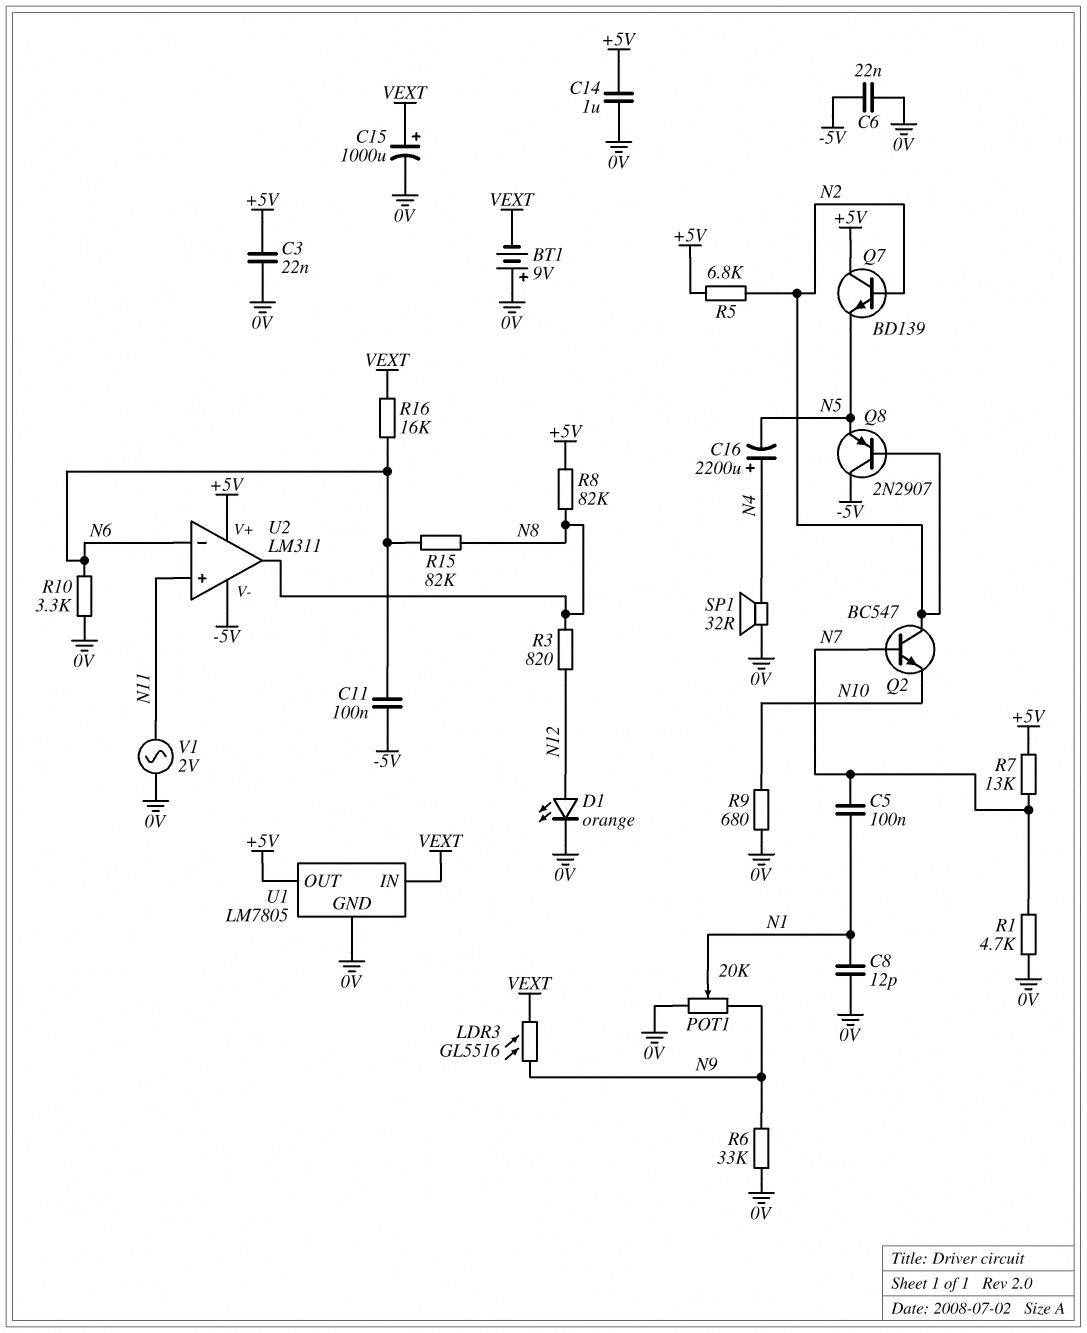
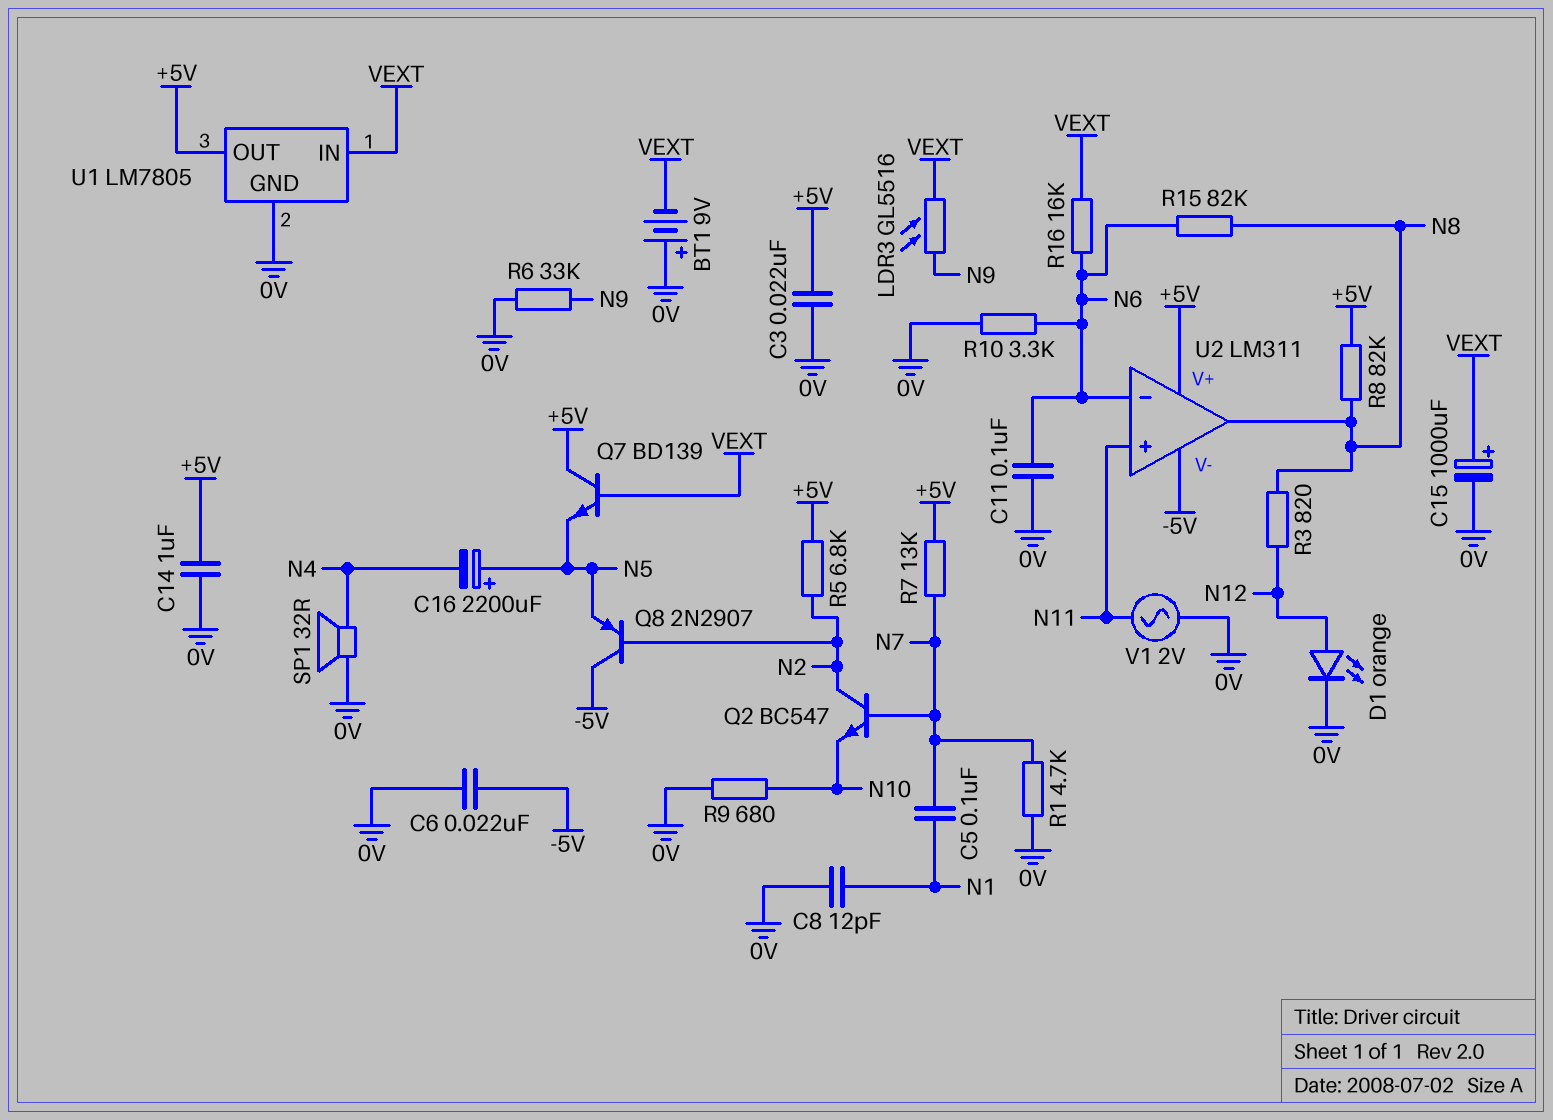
C11: 100nF (-5V, N6) -> 100nF (0V, N6)
C16: 2200uF (plus N4, minus N5) -> 2200uF (plus N5, minus N4)
POT1: 20k (0V, N9, wiper N1) -> none
Q7: NPN BD139 (B N2, C +5V, E N5) -> NPN BD139 (B VEXT, C +5V, E N5)

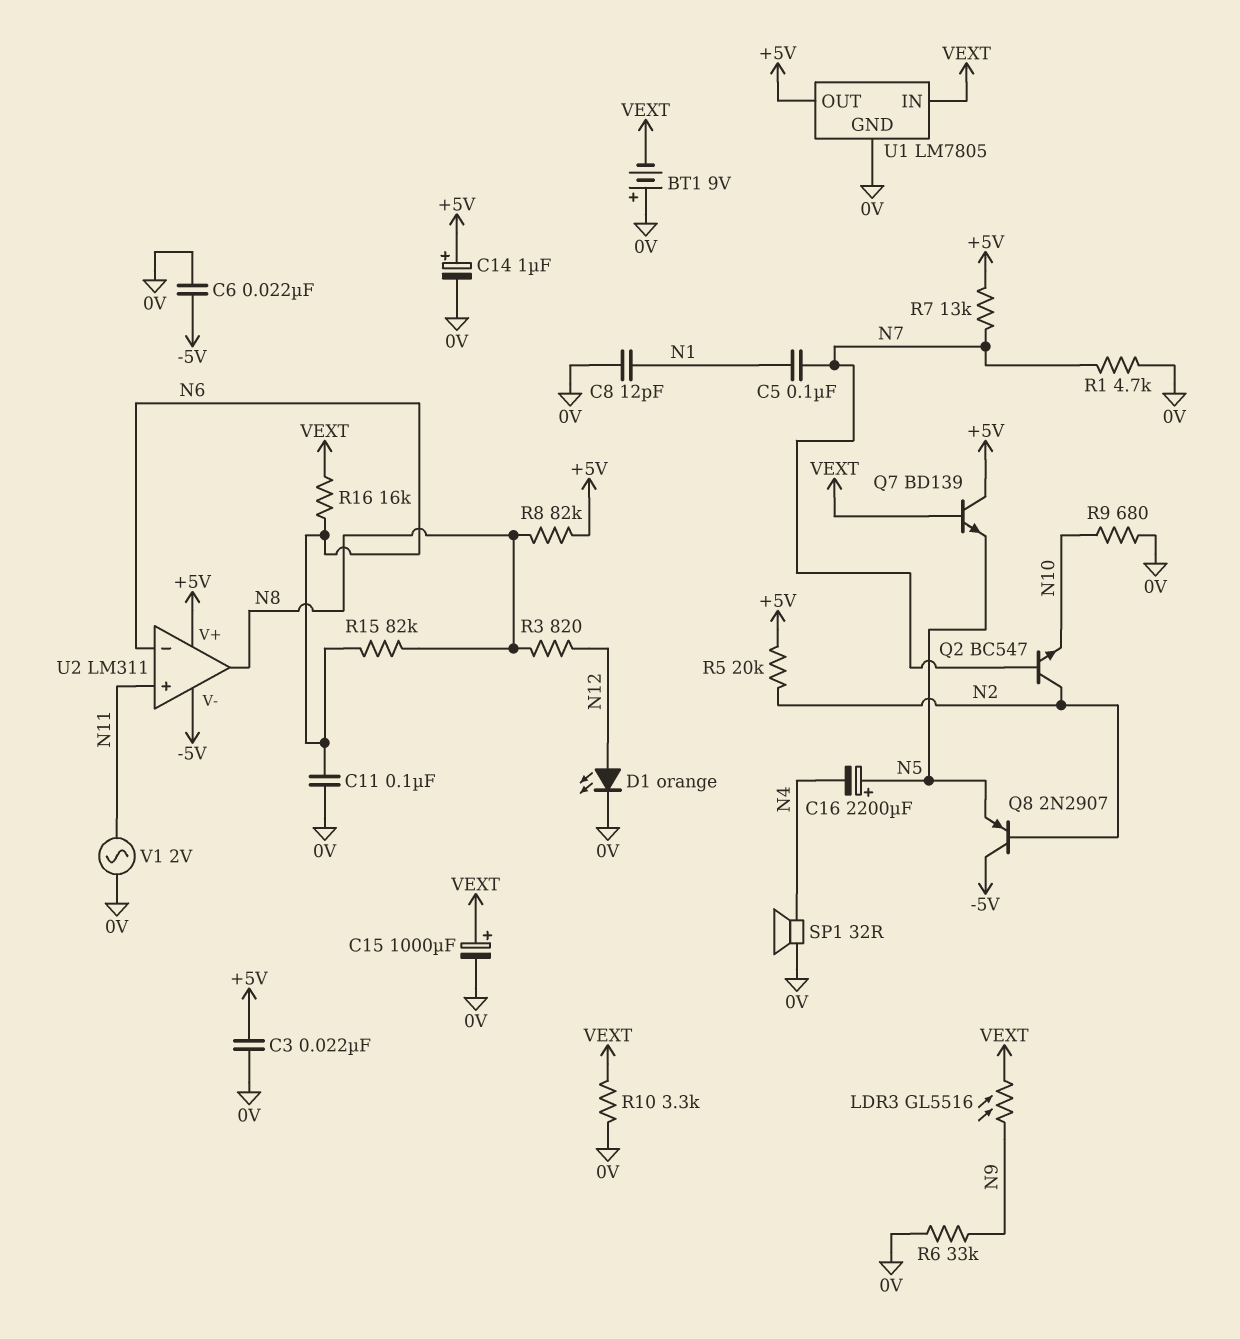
C14: 1uF (+5V, 0V) -> 1uF (plus +5V, minus 0V)
R5: 6.8k (+5V, N2) -> 20k (+5V, N2)
R10: 3.3k (0V, N6) -> 3.3k (0V, VEXT)

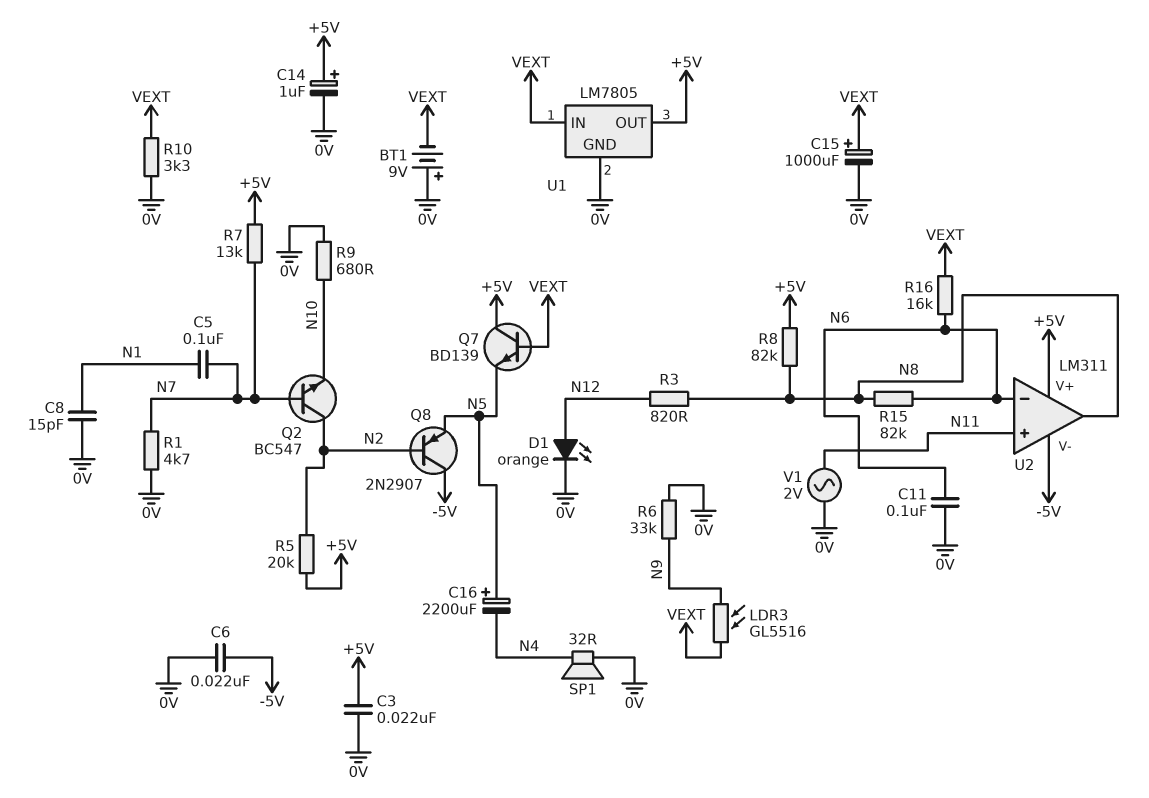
C8: 12pF (0V, N1) -> 15pF (0V, N1)

